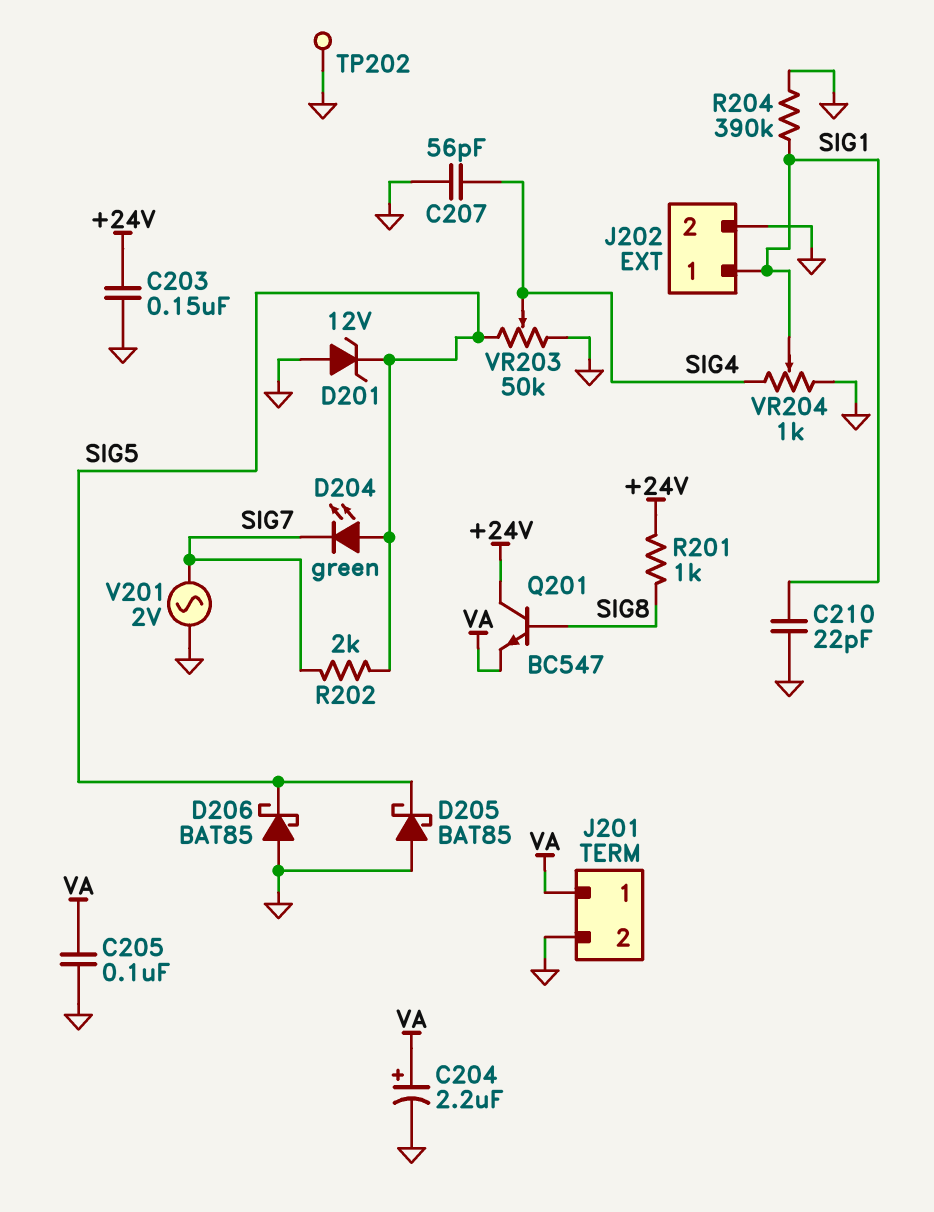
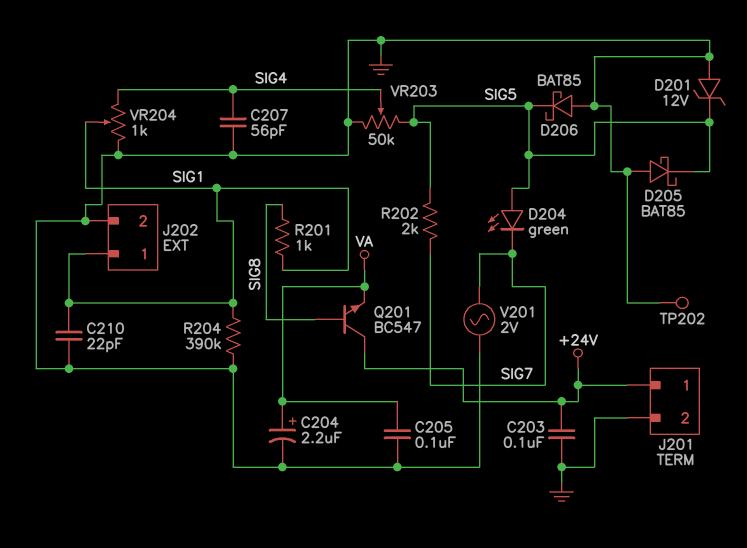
C203: 150nF (+24V, GND) -> 100nF (+24V, GND)
J201 pin 1: VA -> +24V
R201: 1k (+24V, SIG8) -> 1k (SIG1, SIG8)

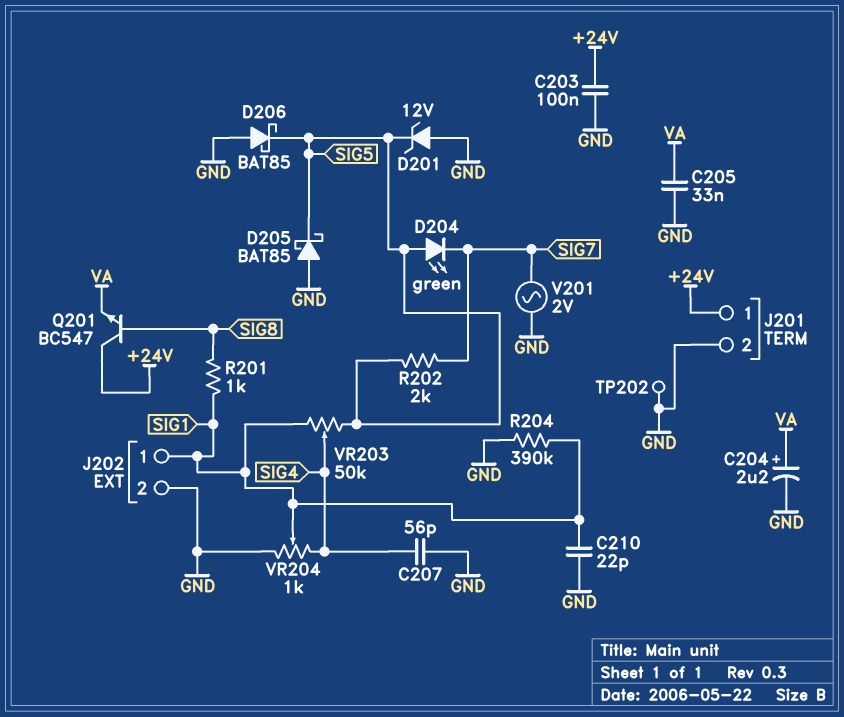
C205: 100nF (GND, VA) -> 33nF (GND, VA)
VR203: 50k (GND, SIG5, wiper SIG4) -> 50k (SIG1, SIG5, wiper SIG4)

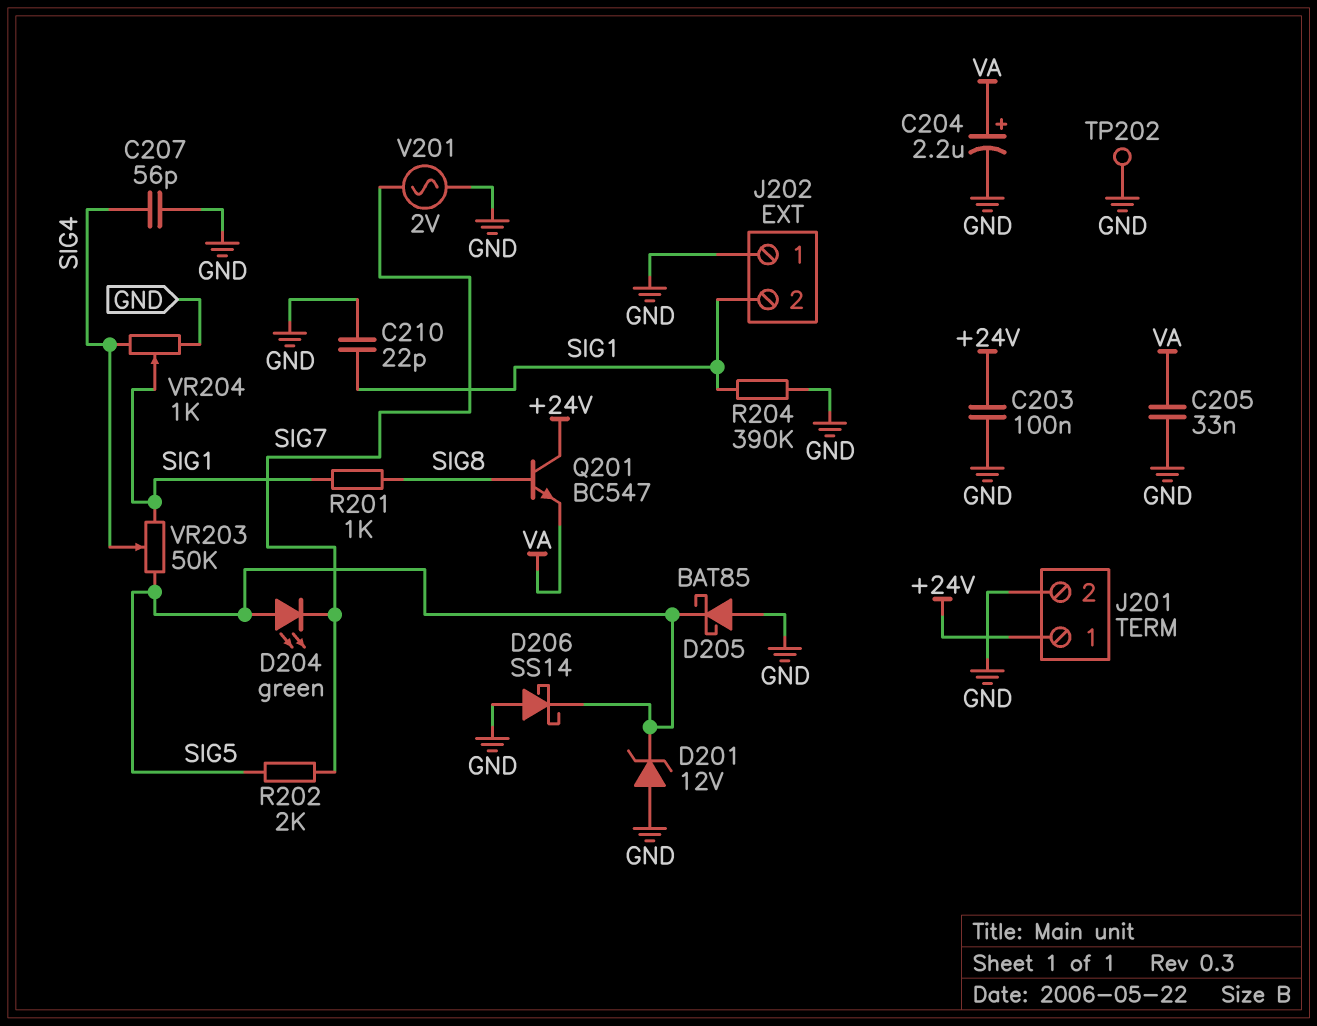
D206: schottky BAT85 (A GND, K SIG5) -> schottky SS14 (A GND, K SIG5)
J202 pin 1: SIG1 -> GND
J202 pin 2: GND -> SIG1

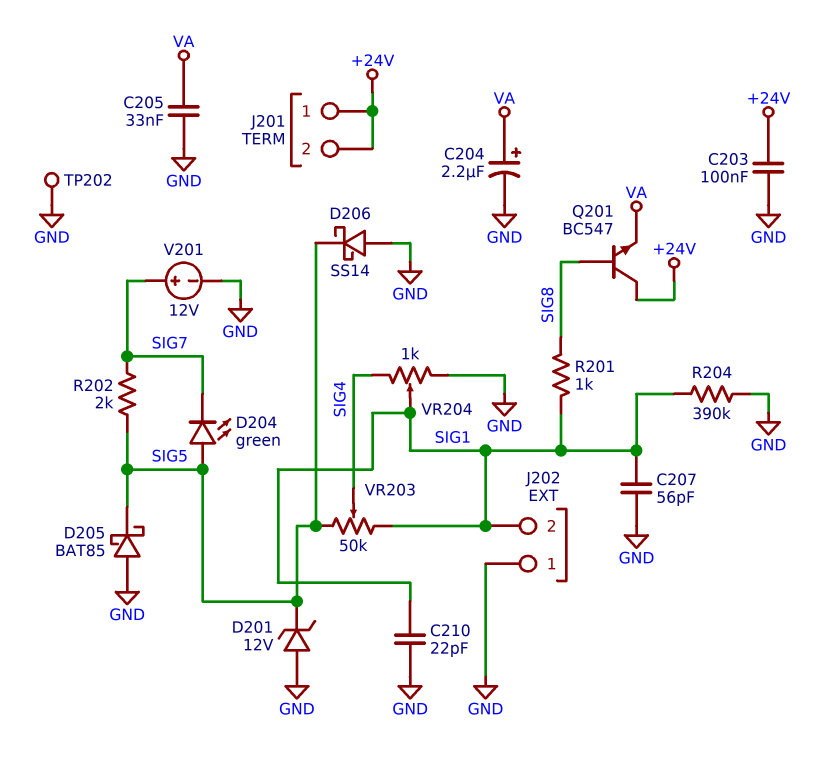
C207: 56pF (GND, SIG4) -> 56pF (GND, SIG1)
J201 pin 2: GND -> +24V
V201: AC 2V (GND, SIG7) -> 12V (plus SIG7, minus GND)

